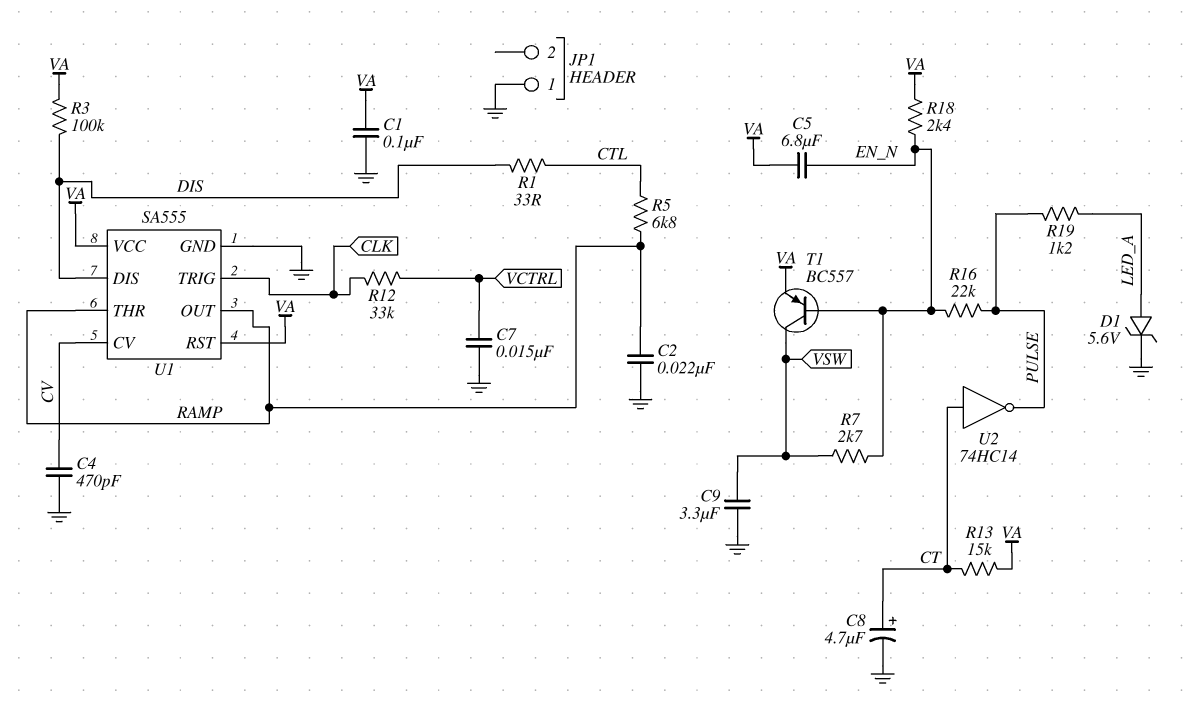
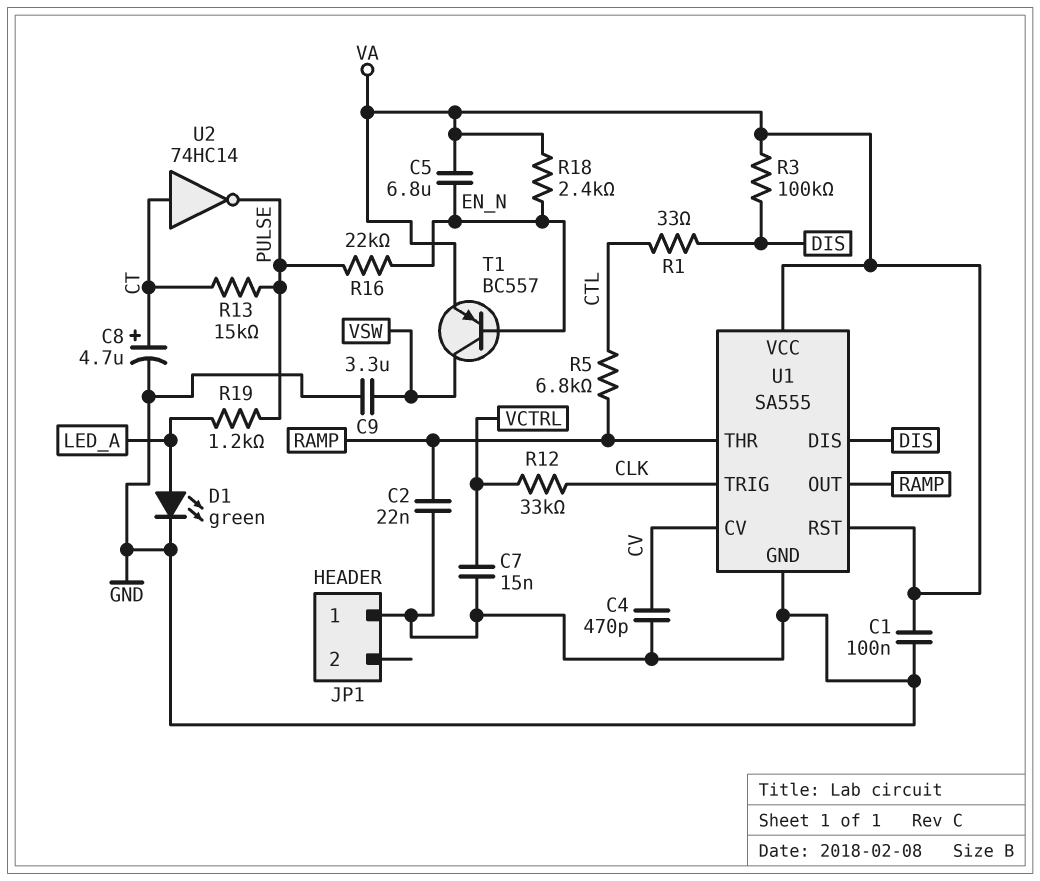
D1: zener 5.6V (A LED_A, K GND) -> LED green (A LED_A, K GND)
R7: 2.7k (EN_N, VSW) -> none
R13: 15k (CT, VA) -> 15k (CT, PULSE)

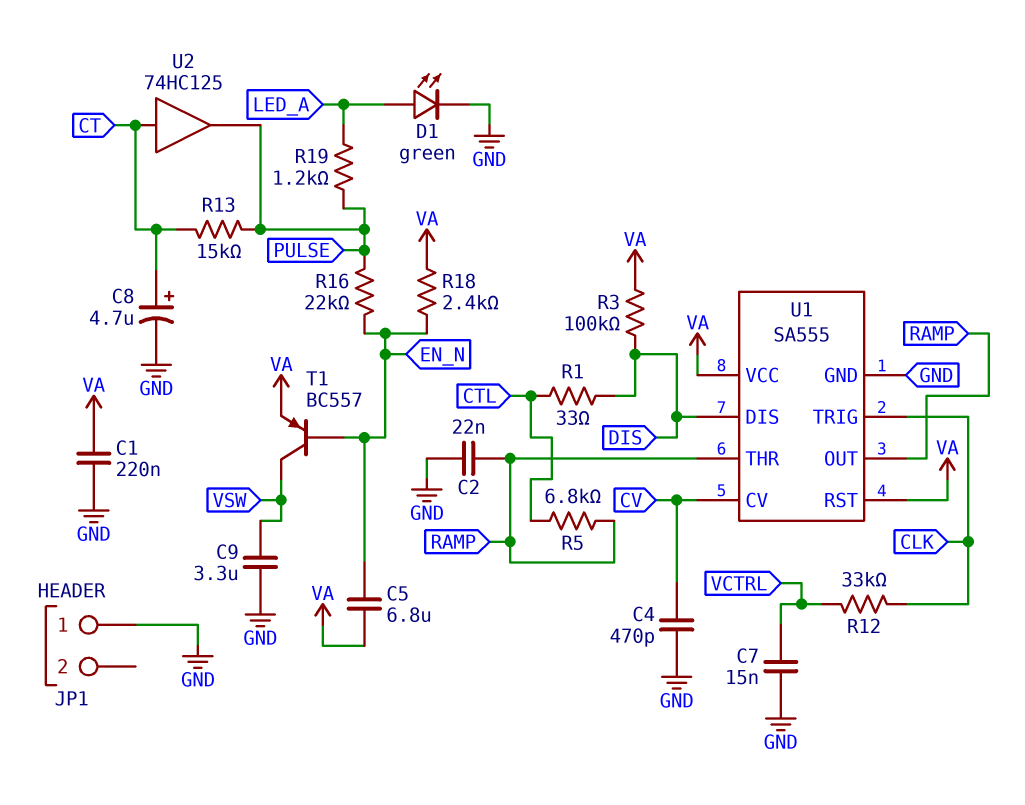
C1: 100nF (GND, VA) -> 220nF (GND, VA)
U2: NOT 74HC14 (in CT, out PULSE) -> buffer 74HC125 (in CT, out PULSE)

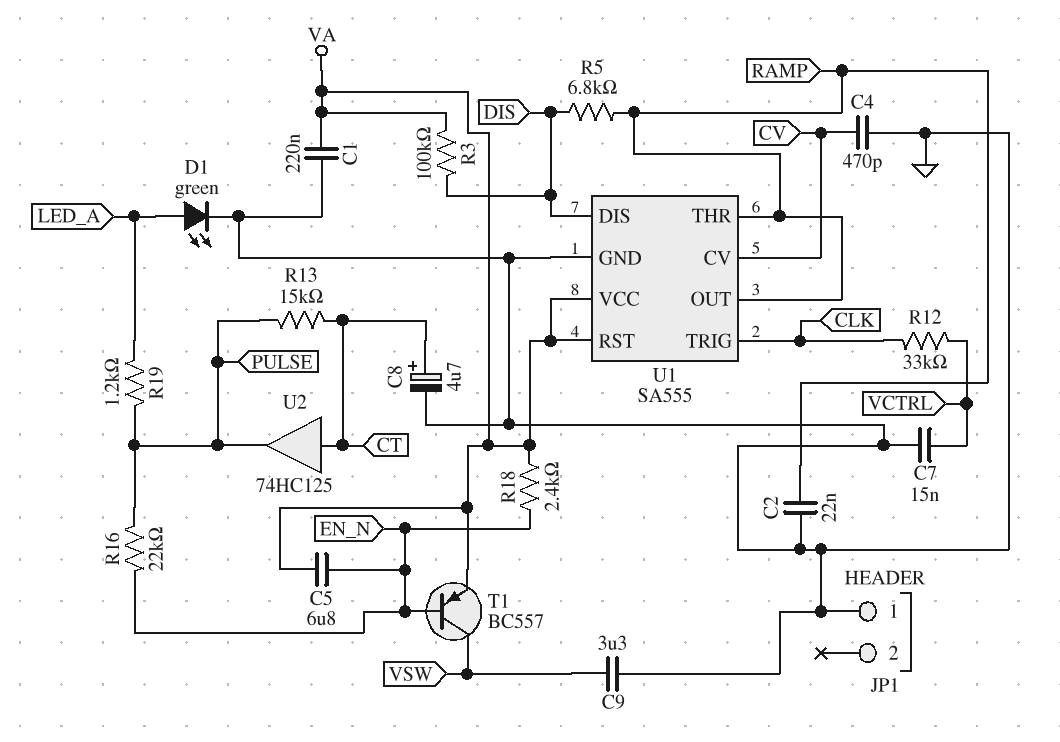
R1: 33 (CTL, DIS) -> none
R5: 6.8k (CTL, RAMP) -> 6.8k (DIS, RAMP)

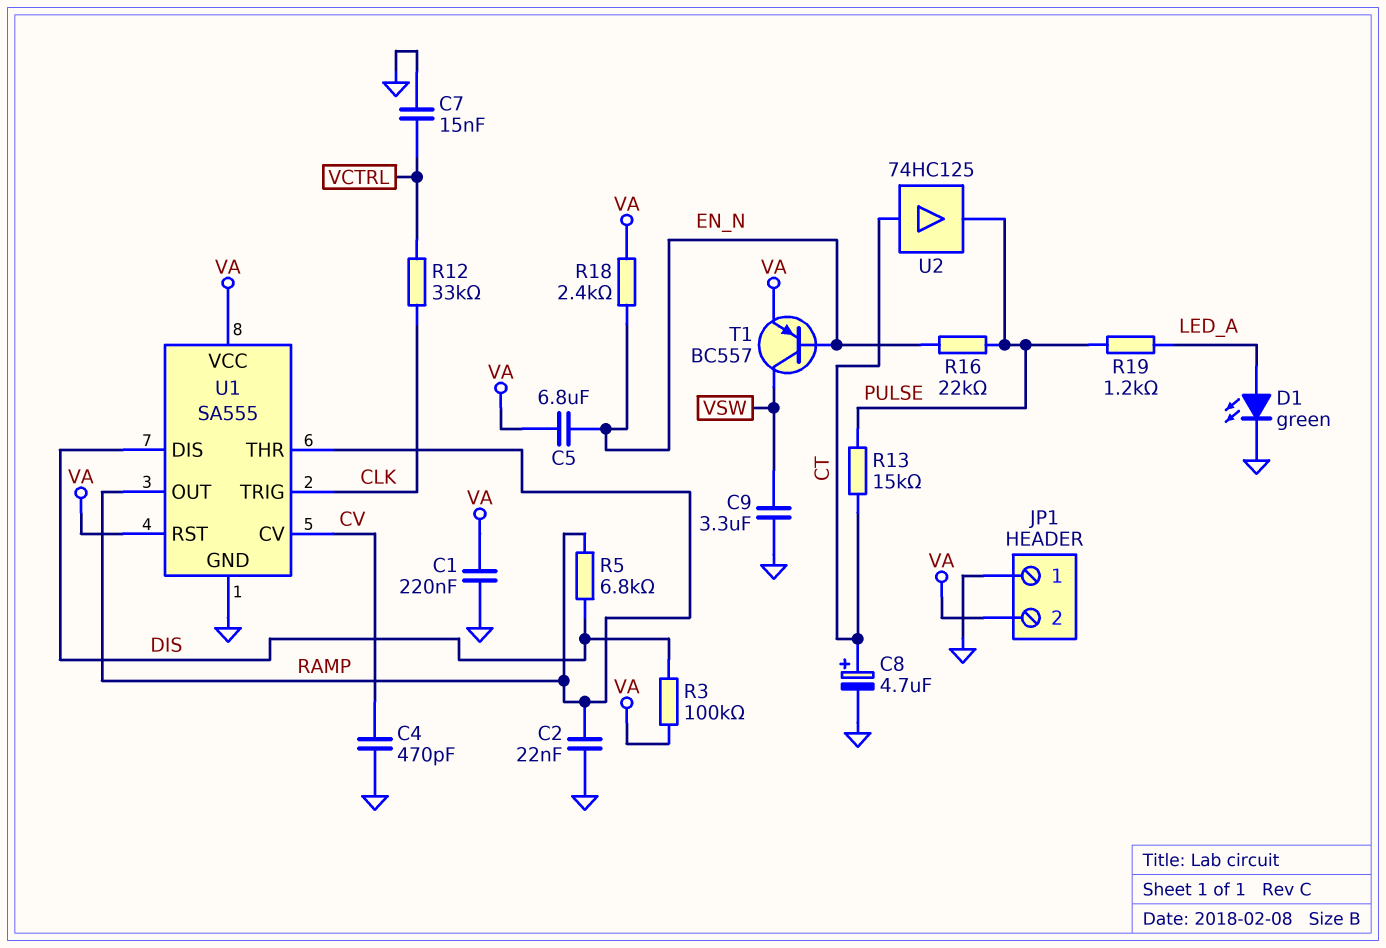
JP1 pin 2: none -> VA

